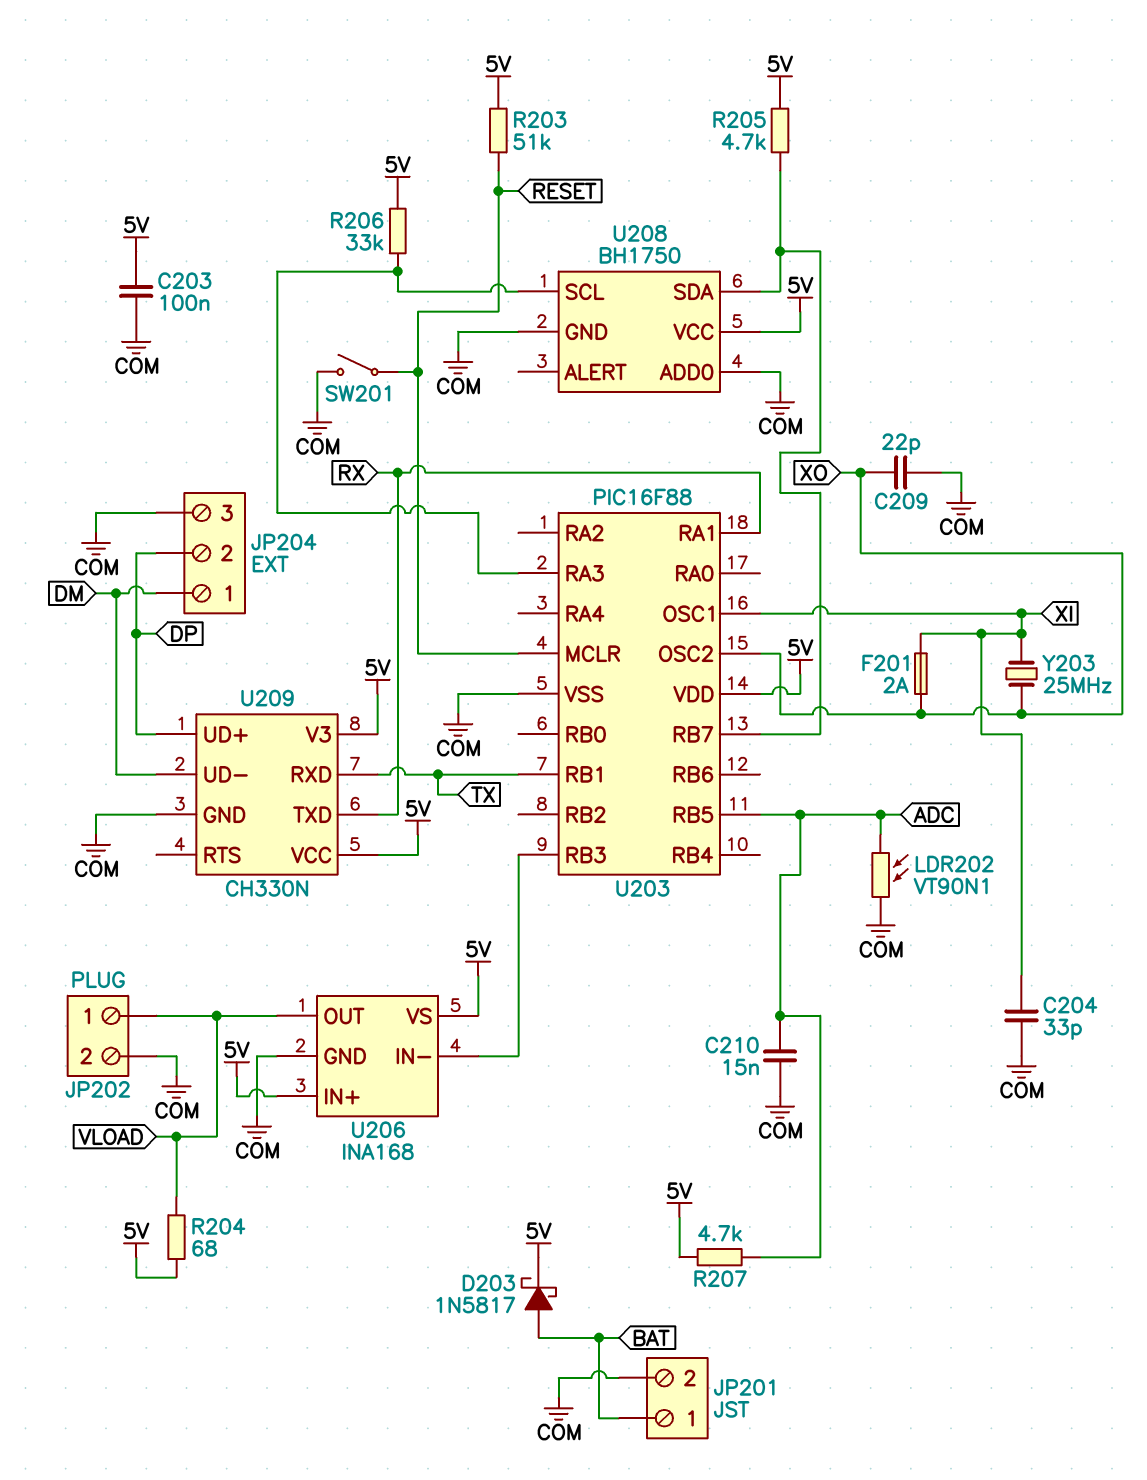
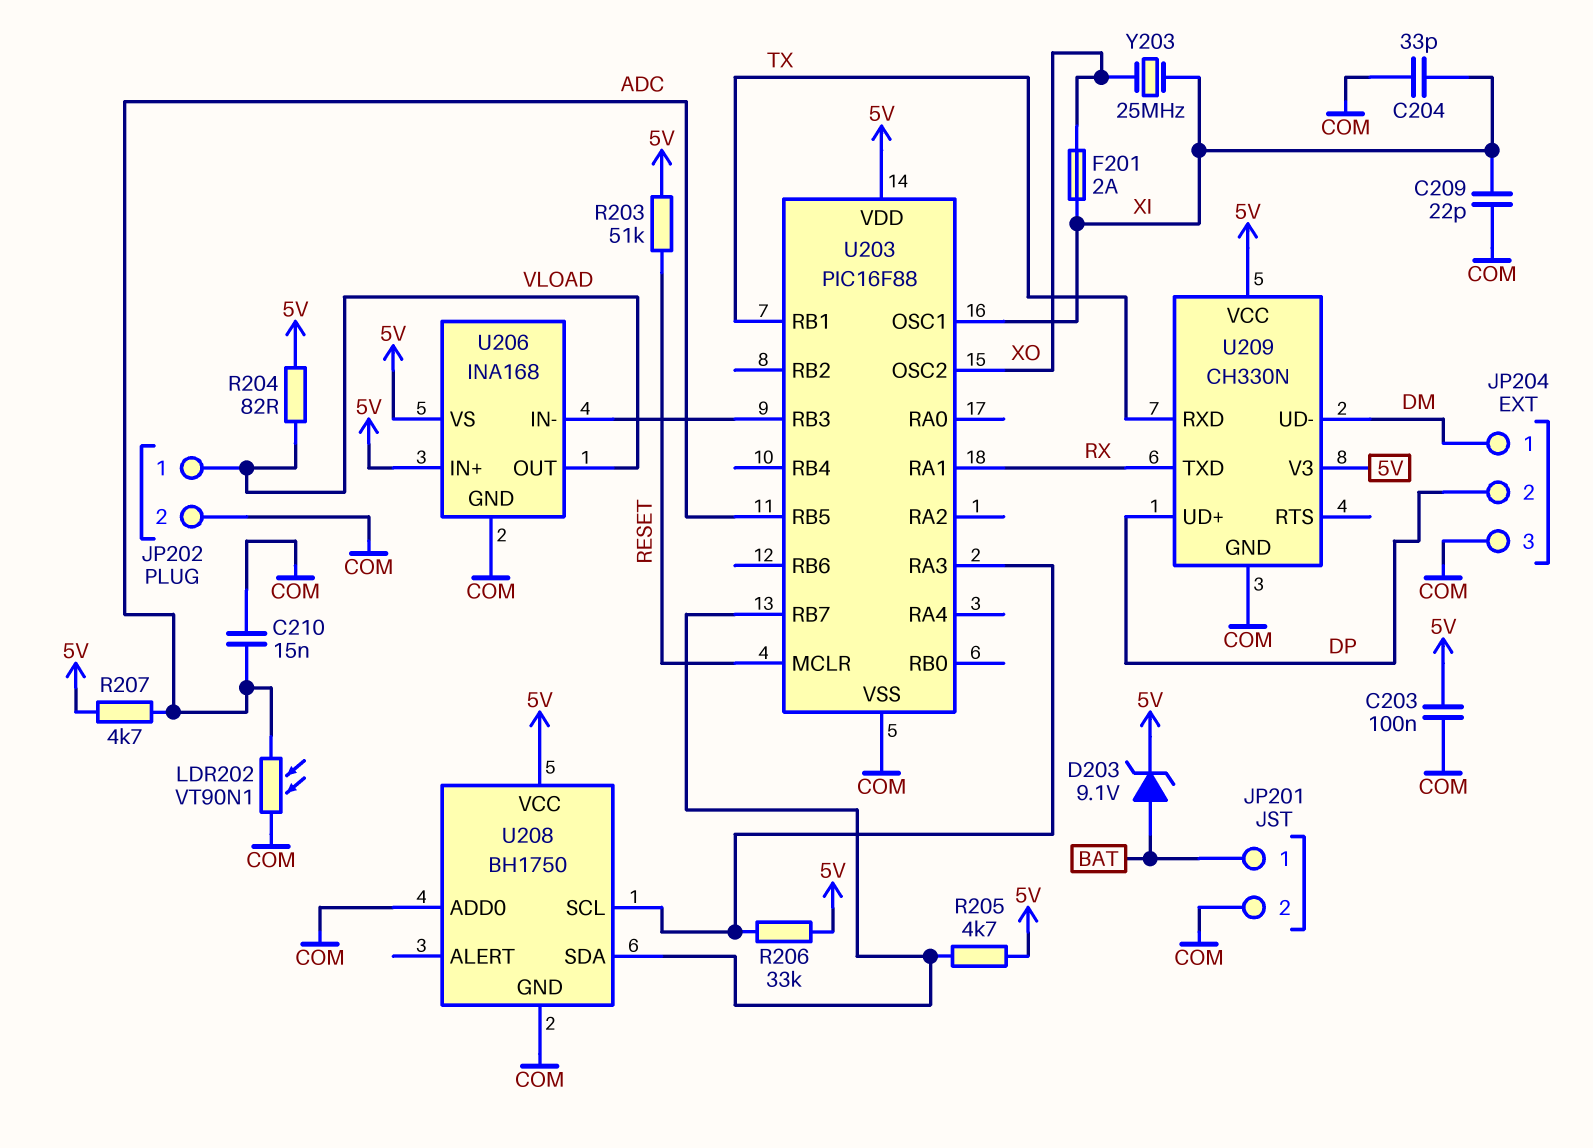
C209: 22pF (COM, XO) -> 22pF (COM, XI)
D203: schottky 1N5817 (A BAT, K 5V) -> zener 9.1V (A BAT, K 5V)
R204: 68 (5V, VLOAD) -> 82 (5V, VLOAD)
SW201: switch (COM, RESET) -> none

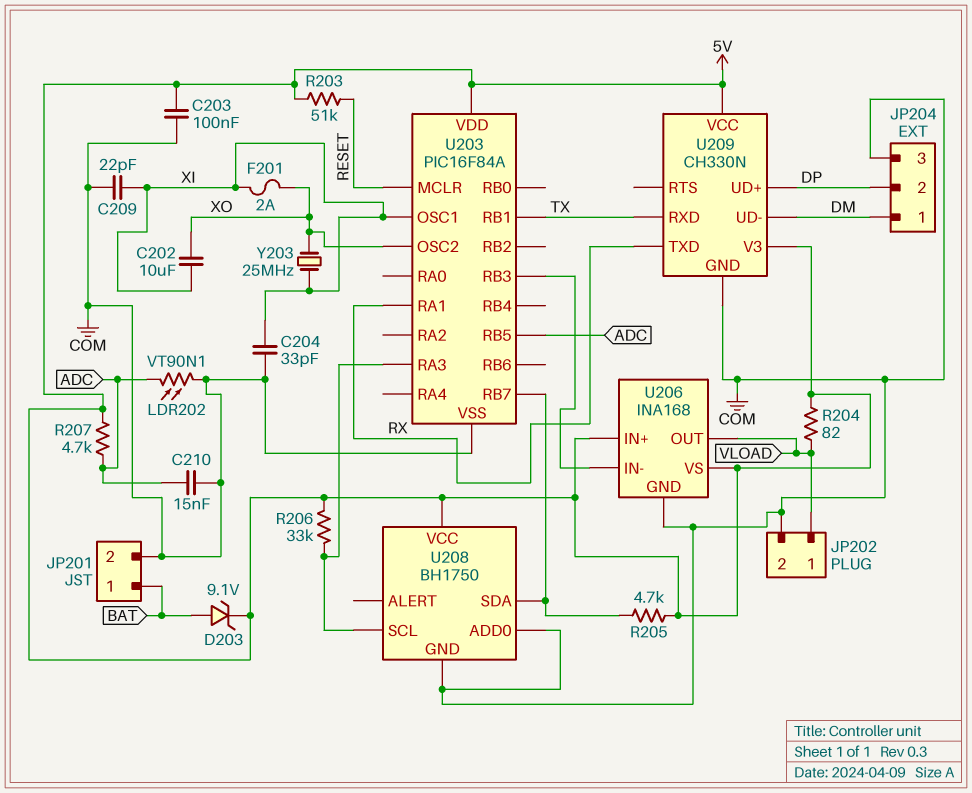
C202: none -> 10uF (XI, XO)
U203: PIC16F88 -> PIC16F84A

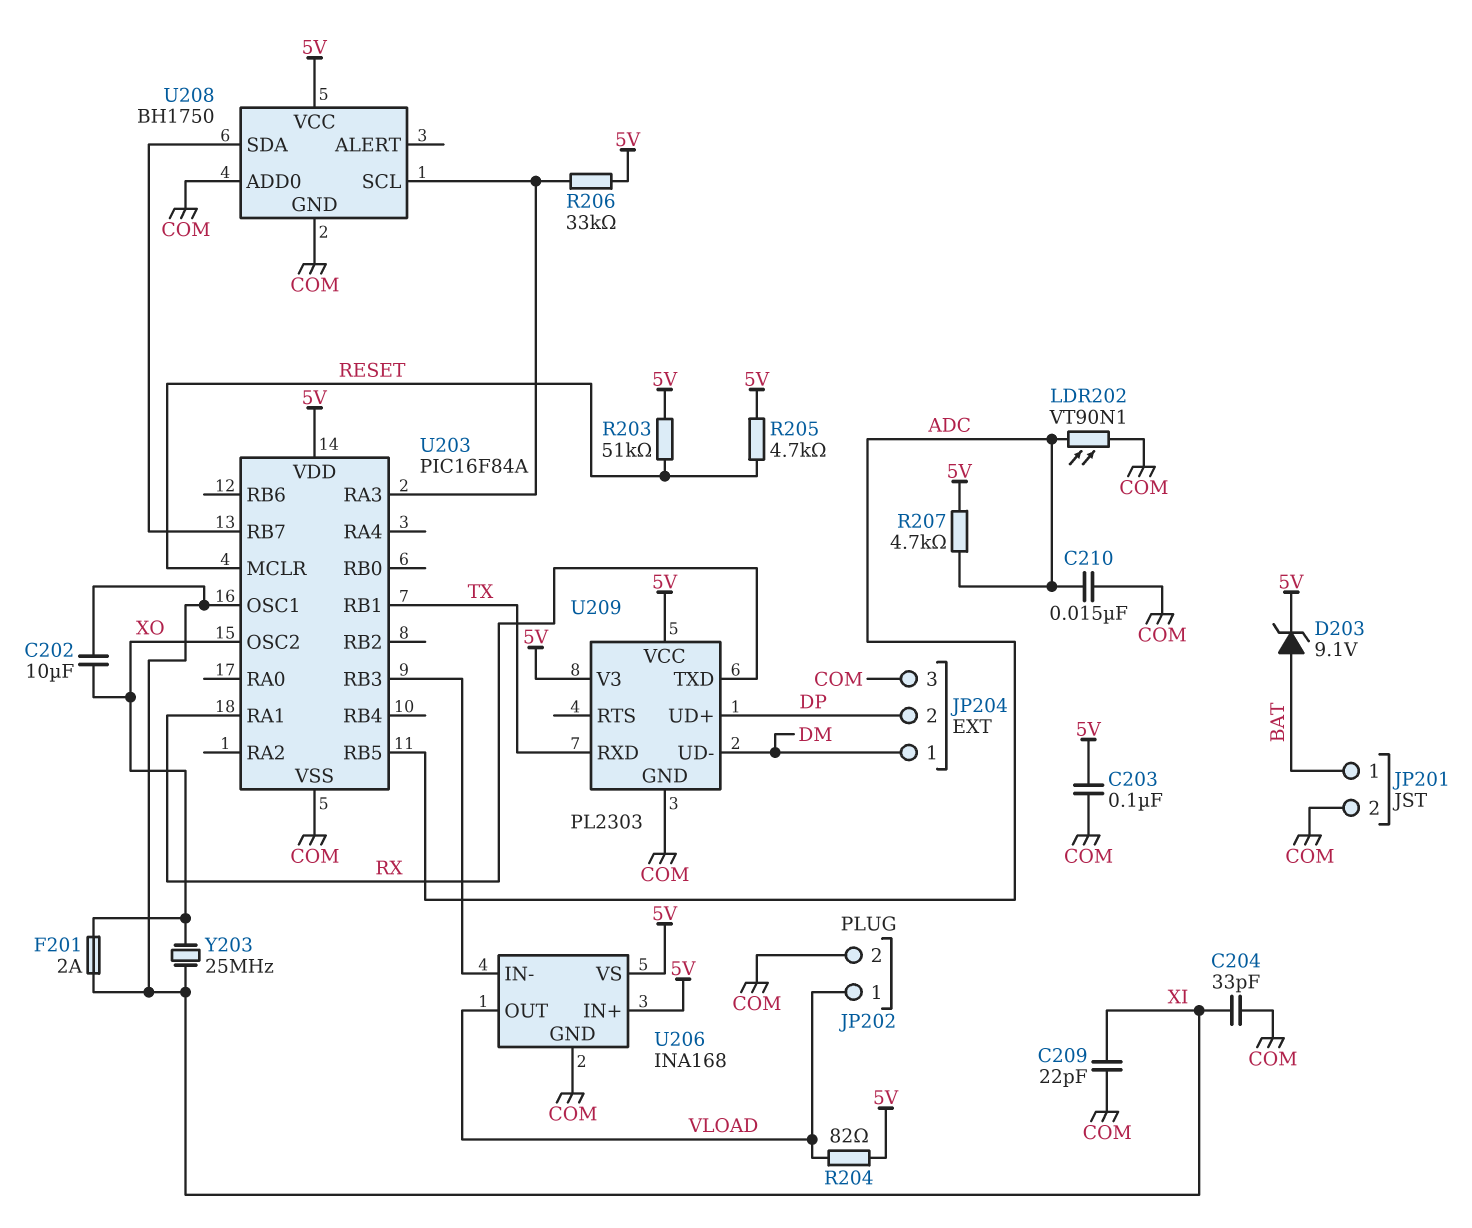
R205: 4.7k (5V, U203/RB7) -> 4.7k (5V, RESET)
U209: CH330N -> PL2303

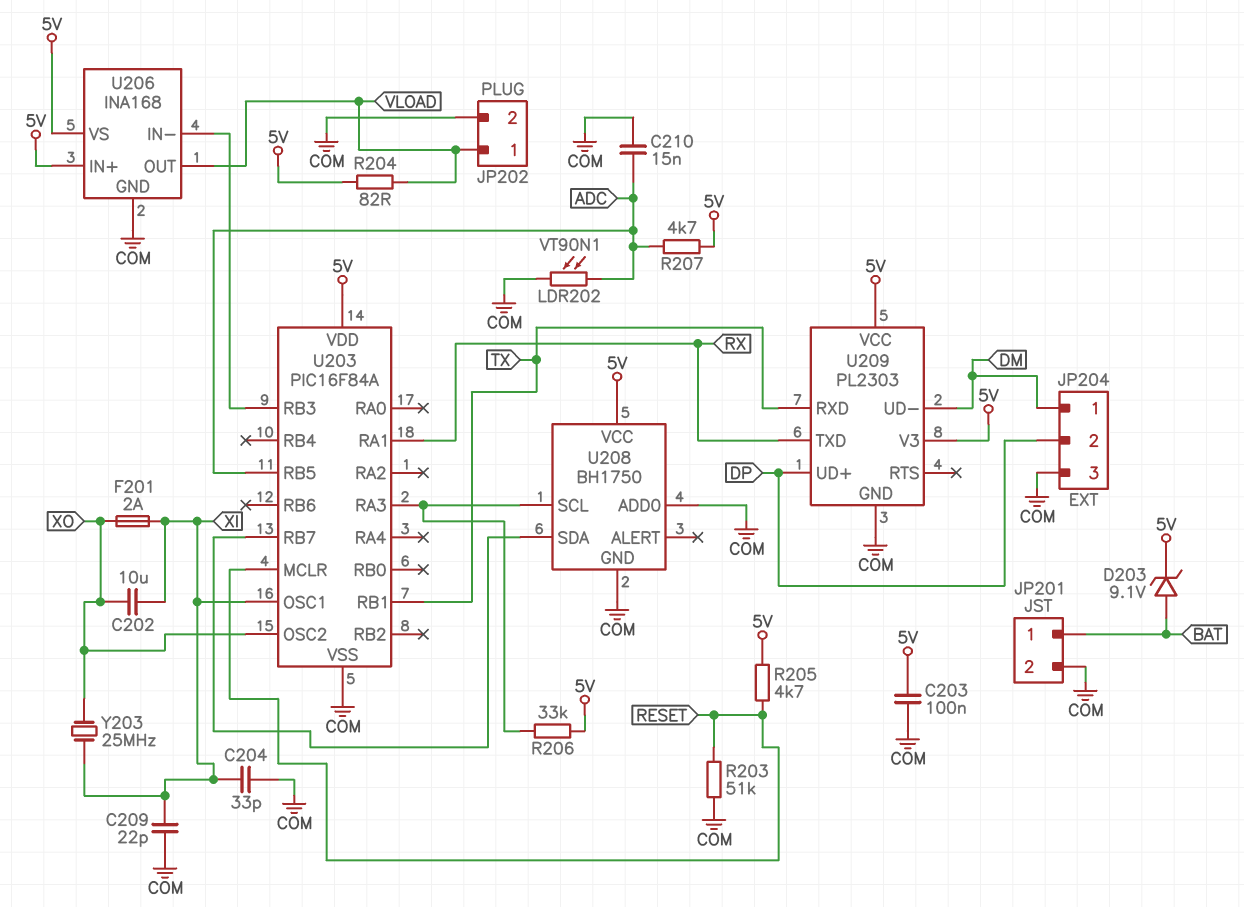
R203: 51k (5V, RESET) -> 51k (COM, RESET)

